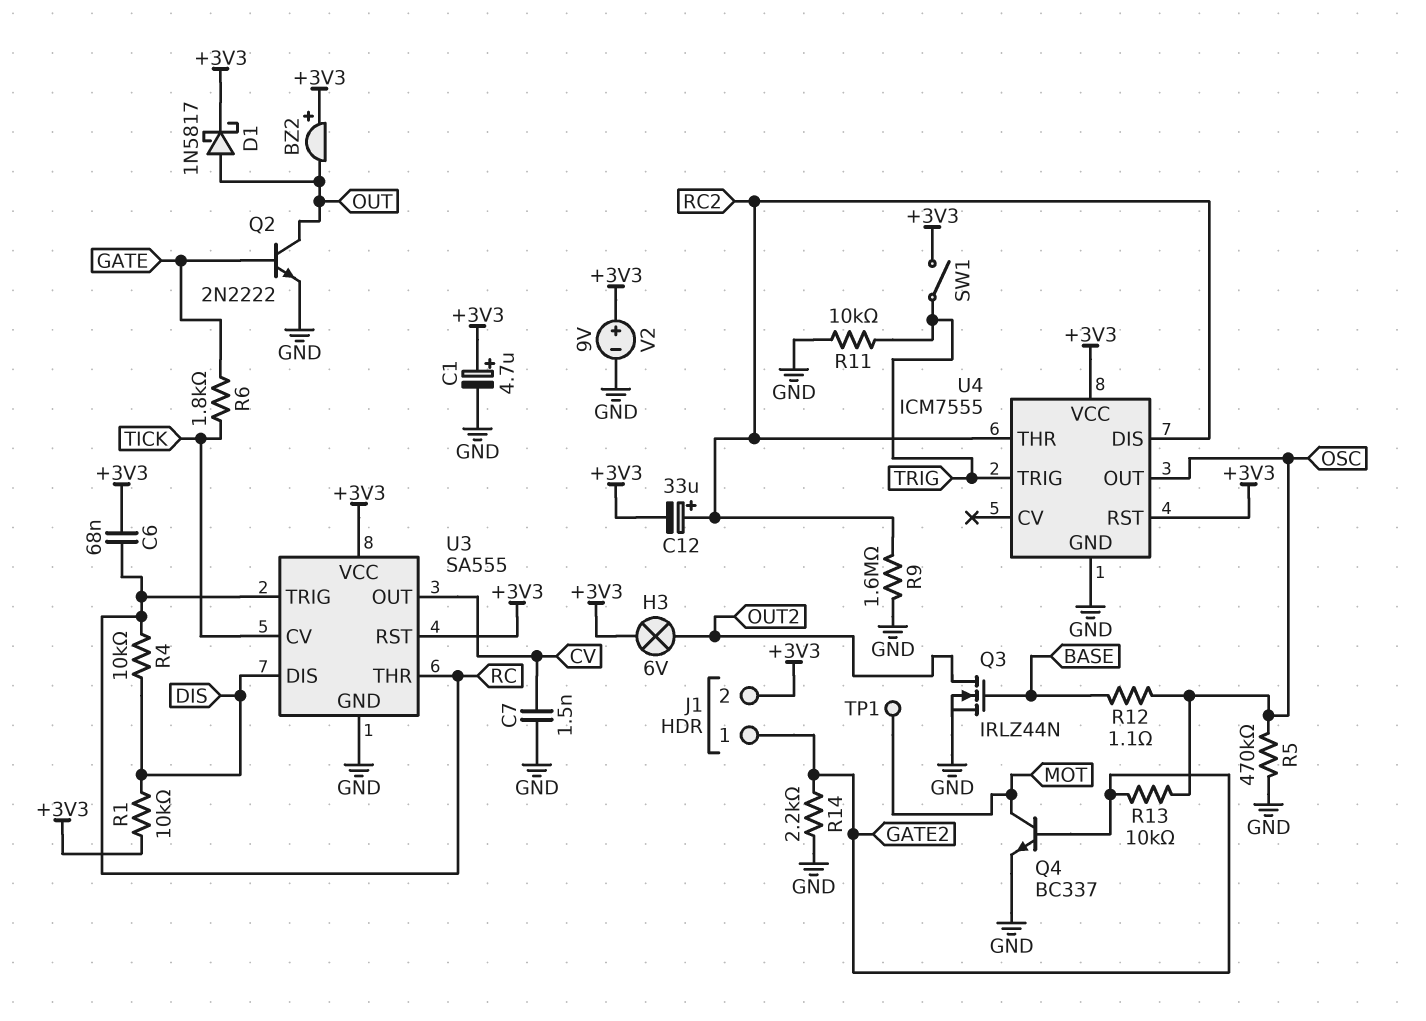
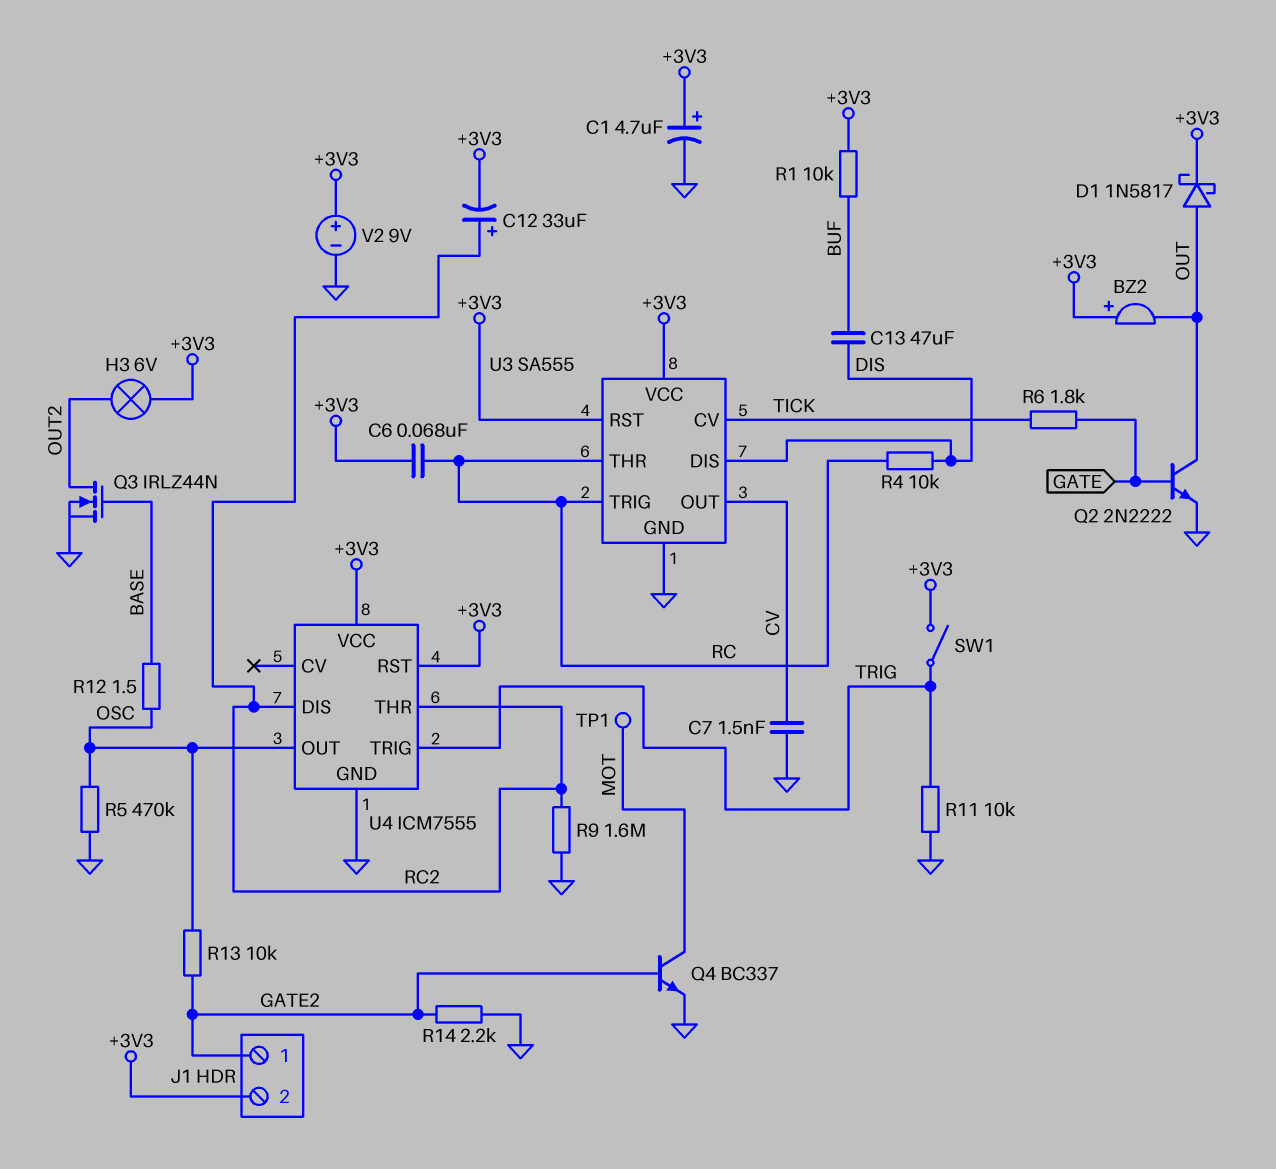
C13: none -> 47uF (BUF, DIS)
R1: 10k (+3V3, DIS) -> 10k (+3V3, BUF)
R12: 1.1 (BASE, OSC) -> 1.5 (BASE, OSC)

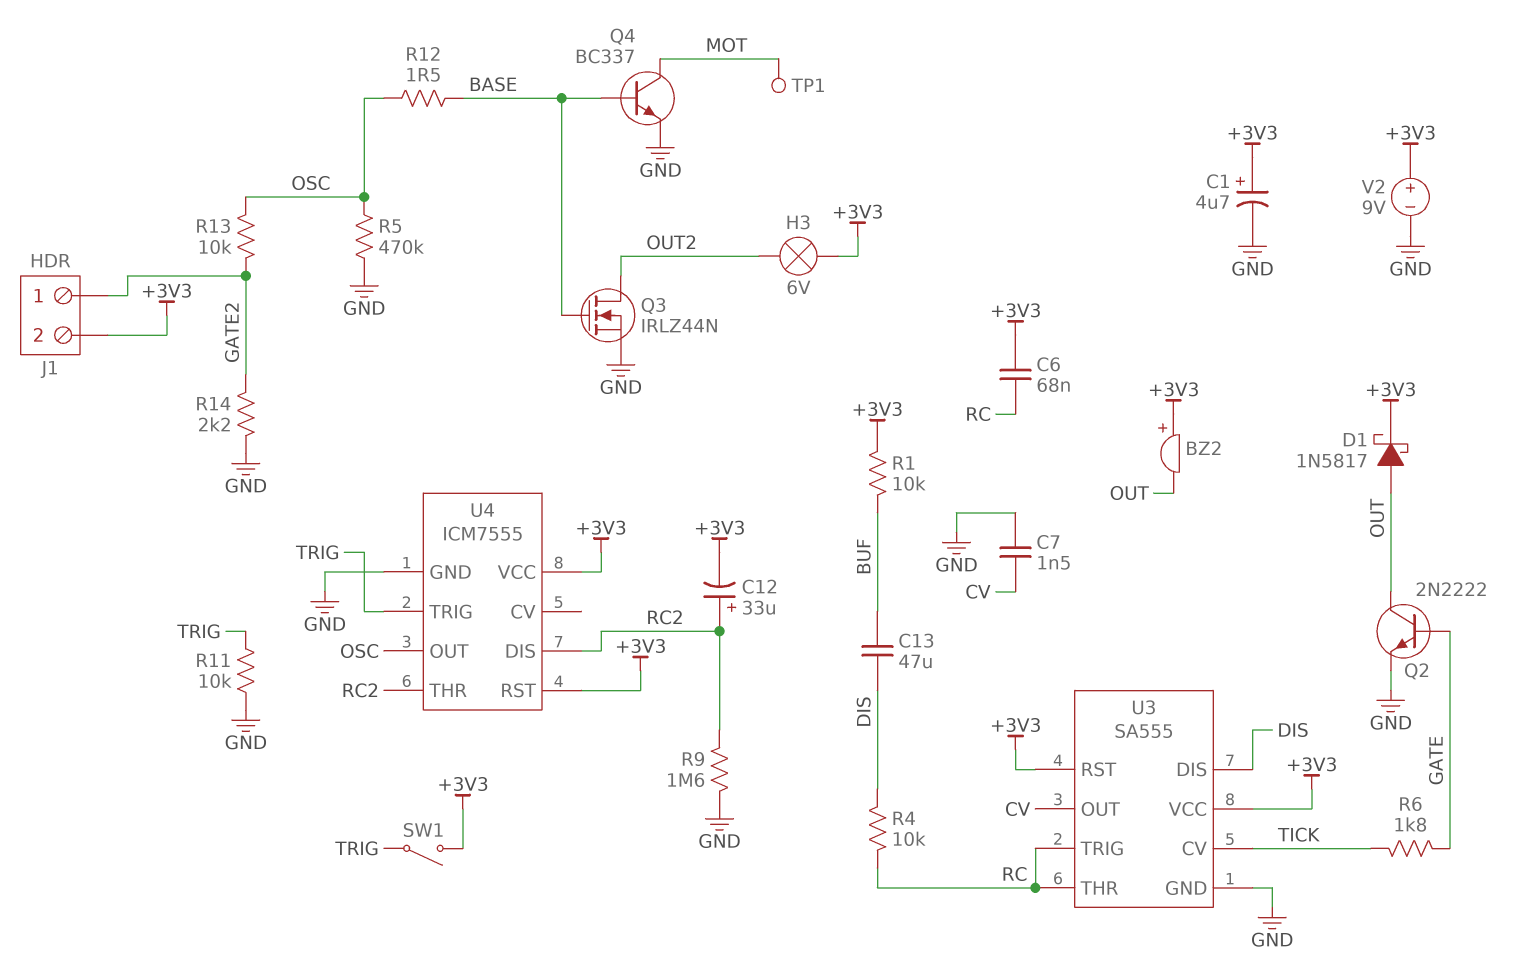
Q4: NPN BC337 (B GATE2, C MOT, E GND) -> NPN BC337 (B BASE, C MOT, E GND)

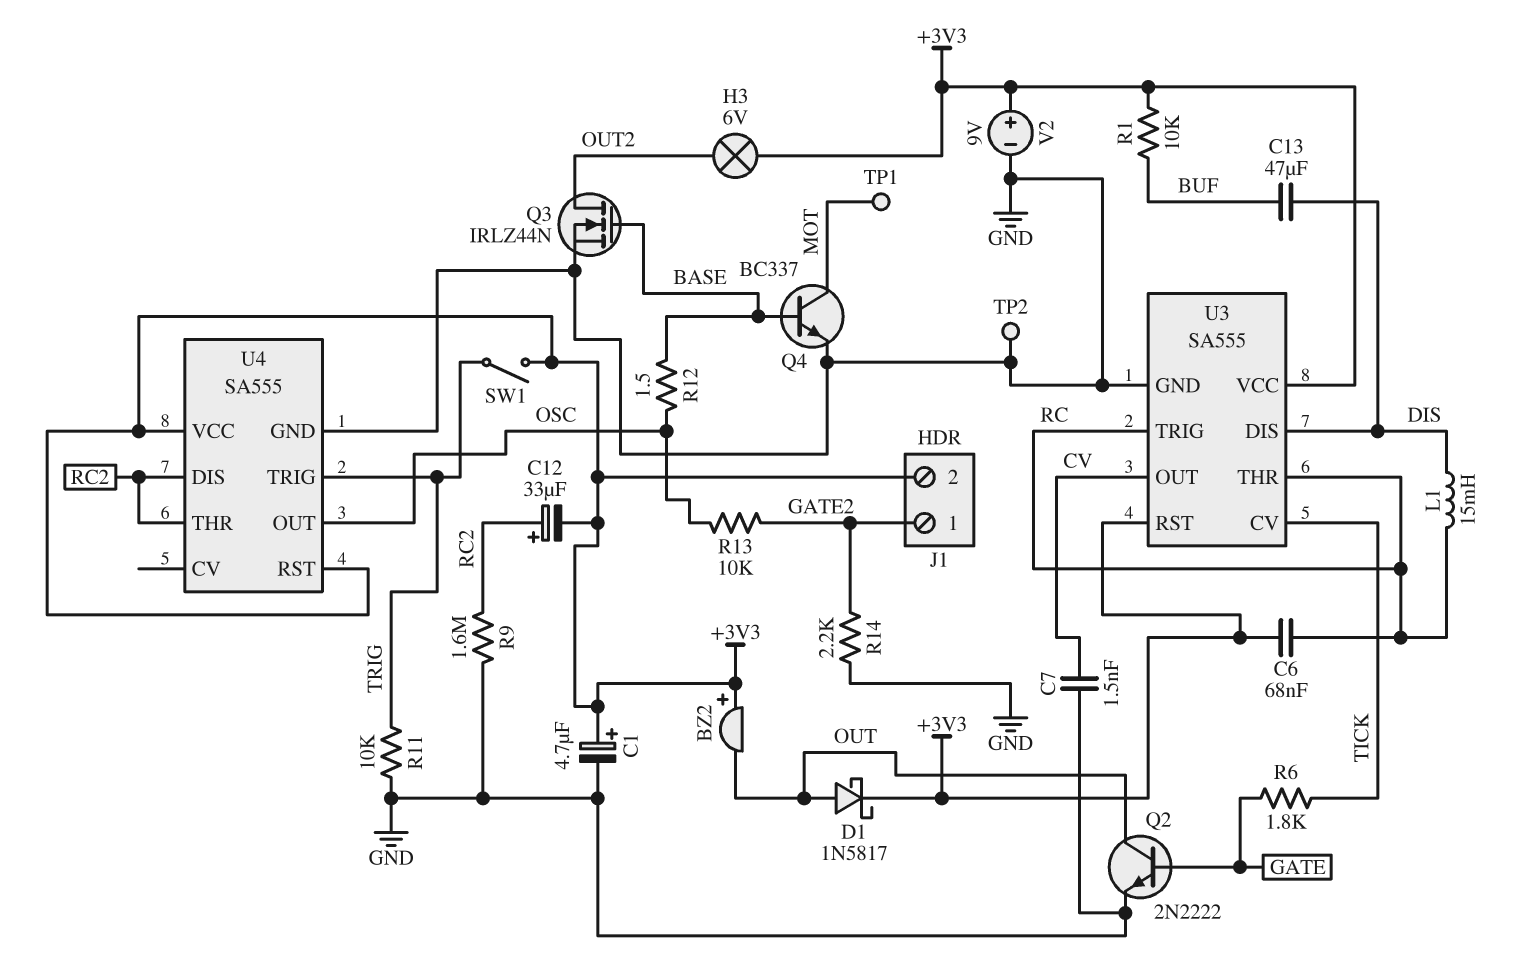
L1: none -> 15mH (DIS, RC)
R4: 10k (DIS, RC) -> none
R5: 470k (GND, OSC) -> none
TP2: none -> test point (GND)
U4: ICM7555 -> SA555

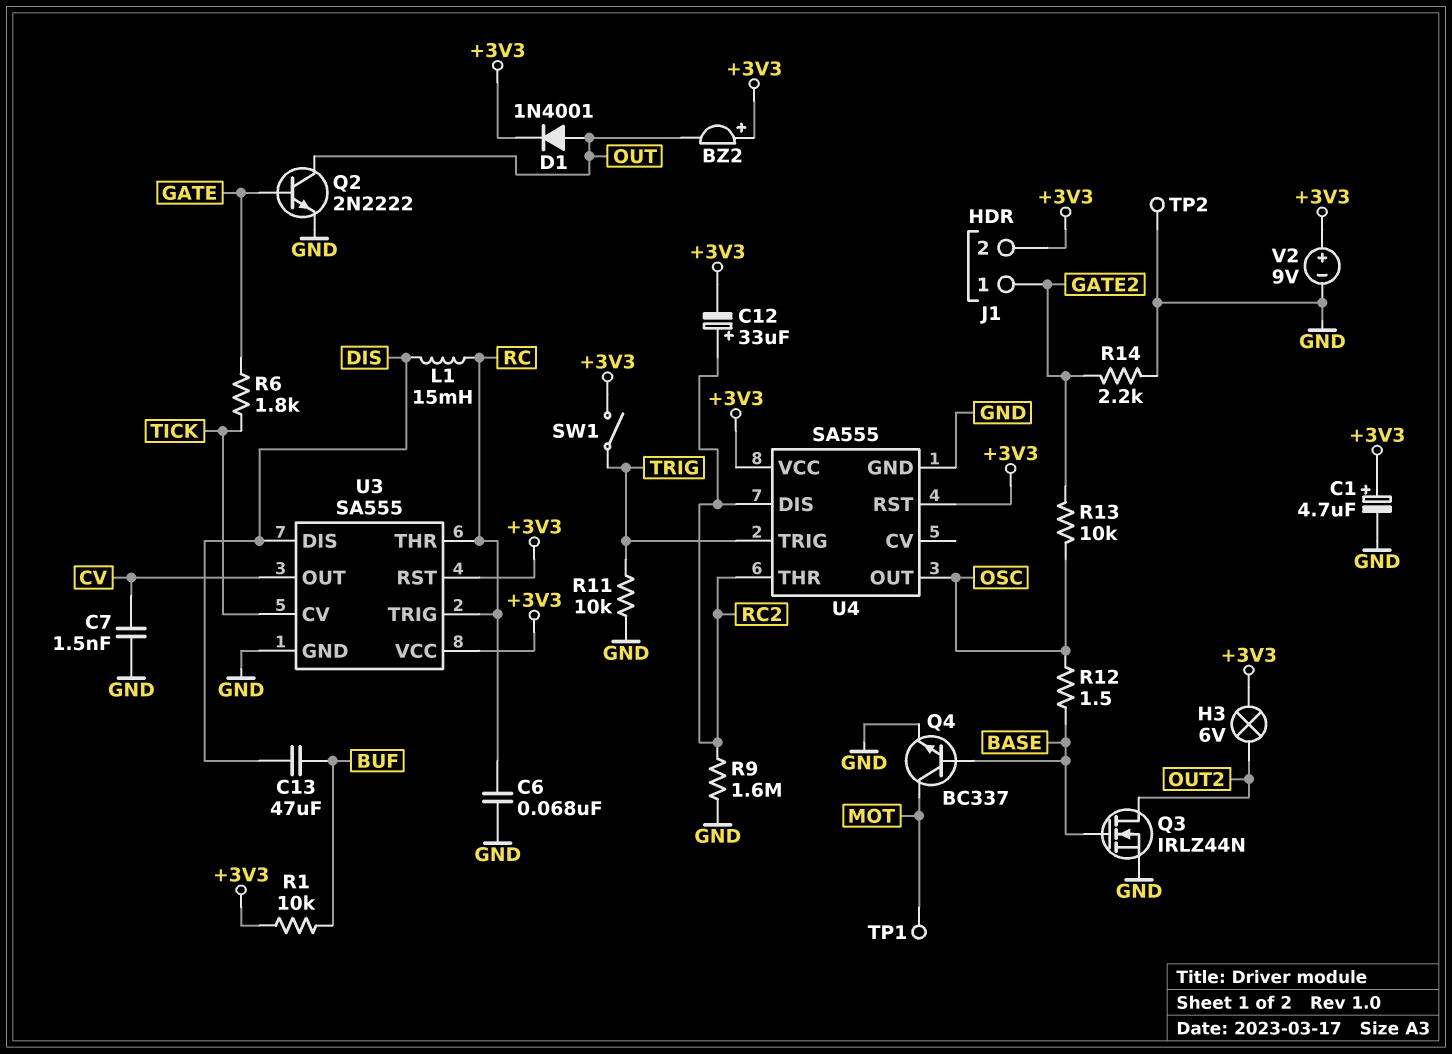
C6: 68nF (+3V3, RC) -> 68nF (GND, RC)
D1: schottky 1N5817 (A OUT, K +3V3) -> diode 1N4001 (A OUT, K +3V3)

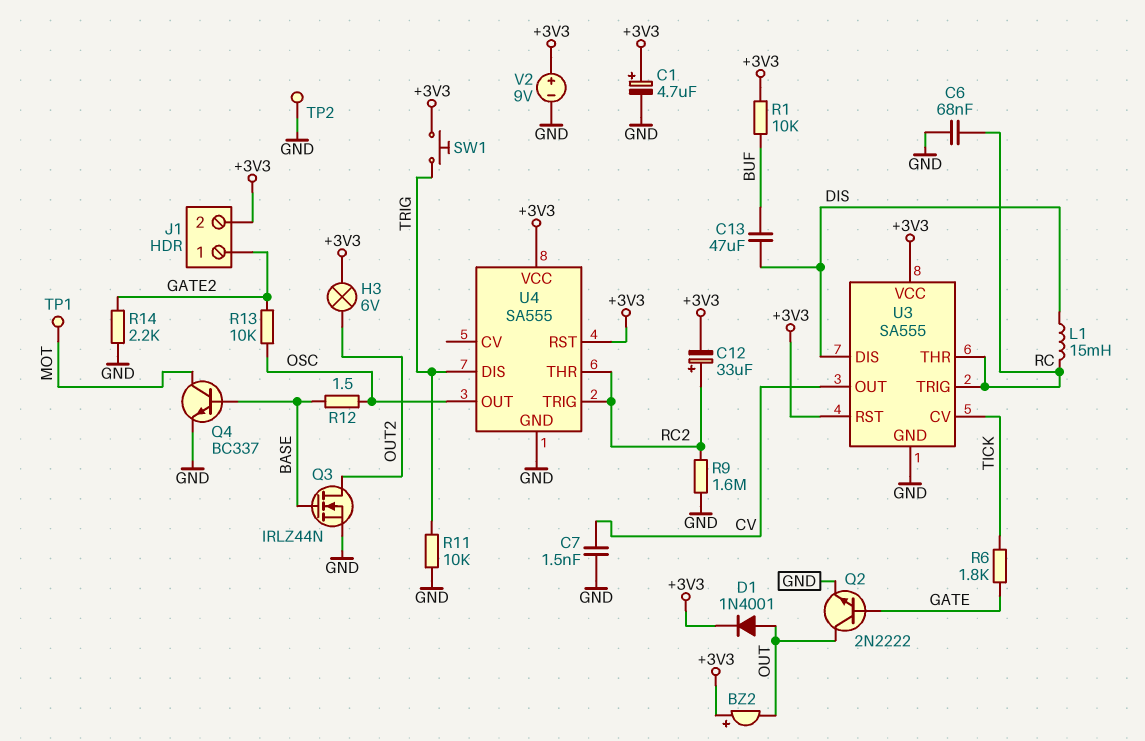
SW1: switch (+3V3, TRIG) -> button (+3V3, TRIG)
U4 pin DIS: RC2 -> TRIG
U4 pin TRIG: TRIG -> RC2

